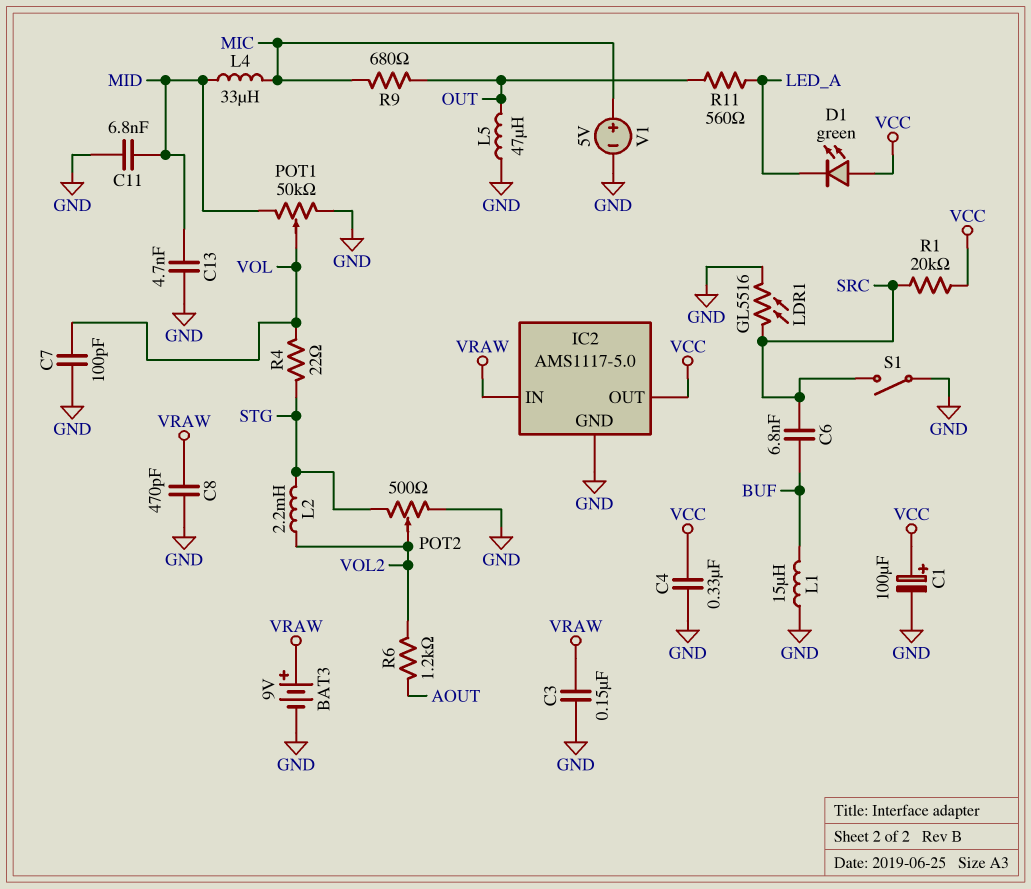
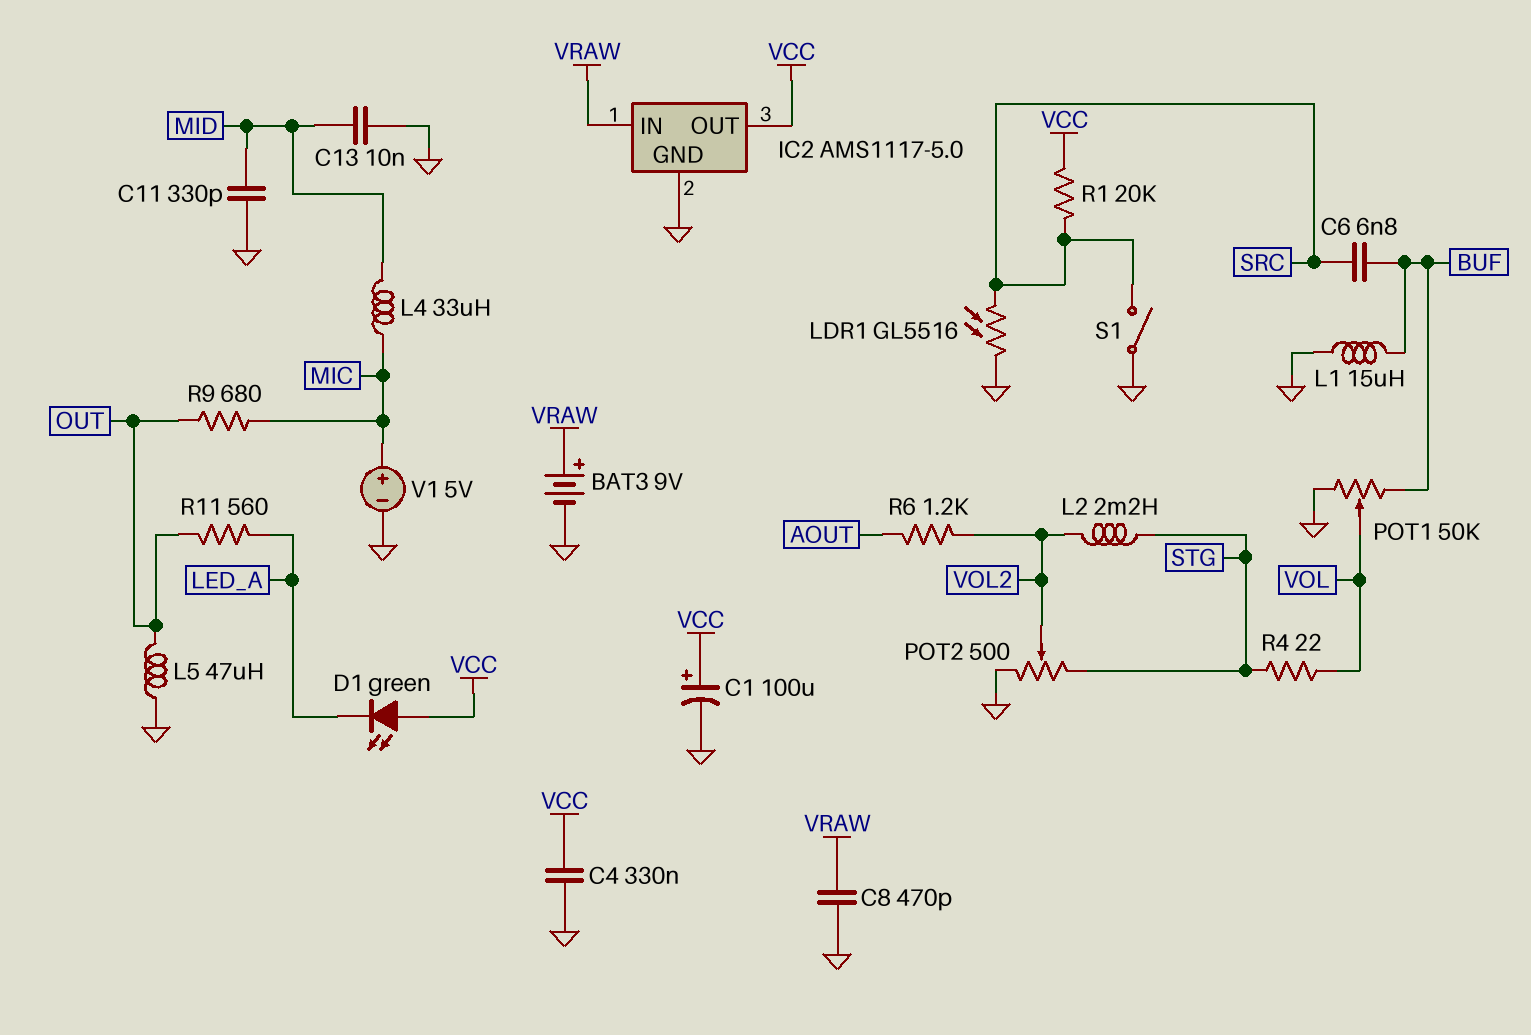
C3: 150nF (GND, VRAW) -> none
C7: 100pF (GND, VOL) -> none
C11: 6.8nF (GND, MID) -> 330pF (GND, MID)
C13: 4.7nF (GND, MID) -> 10nF (GND, MID)
POT1: 50k (GND, MID, wiper VOL) -> 50k (BUF, GND, wiper VOL)

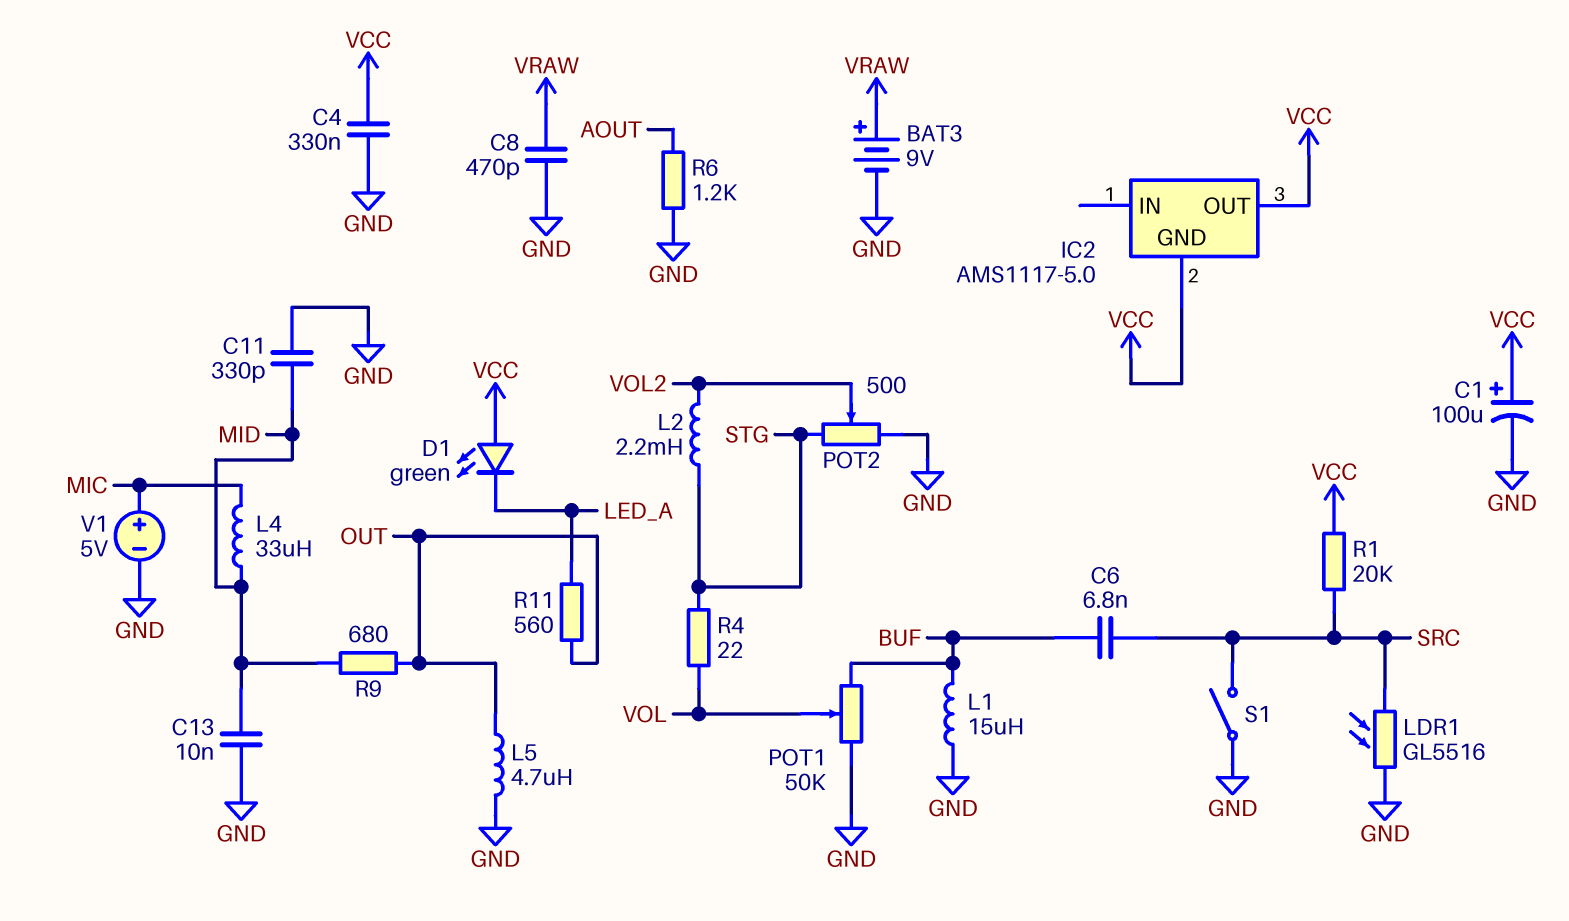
IC2 pin GND: GND -> VCC
IC2 pin IN: VRAW -> none
L5: 47uH (GND, OUT) -> 4.7uH (GND, OUT)
R6: 1.2k (AOUT, VOL2) -> 1.2k (AOUT, GND)
R9: 680 (MIC, OUT) -> 680 (MID, OUT)

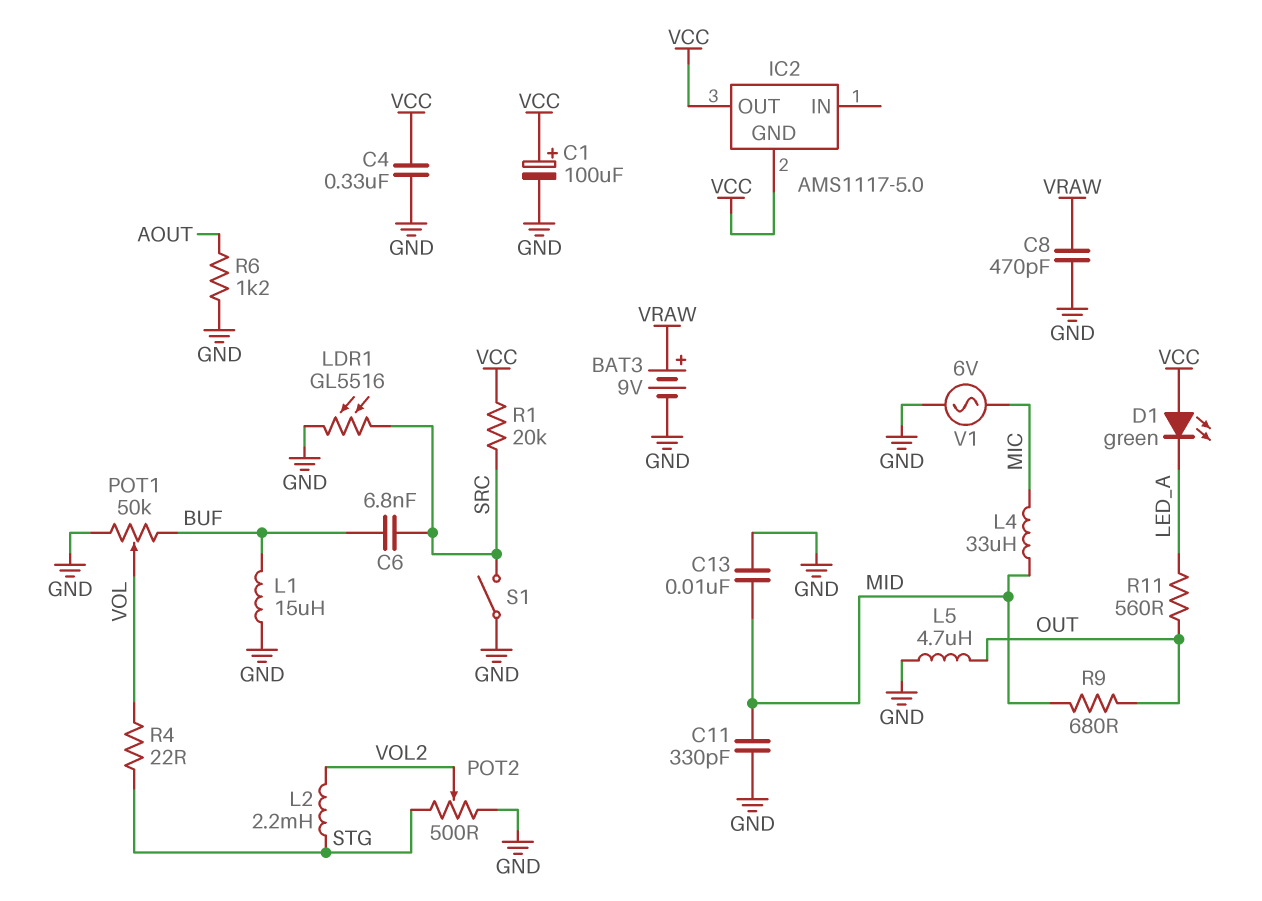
V1: 5V (plus MIC, minus GND) -> AC 6V (GND, MIC)

